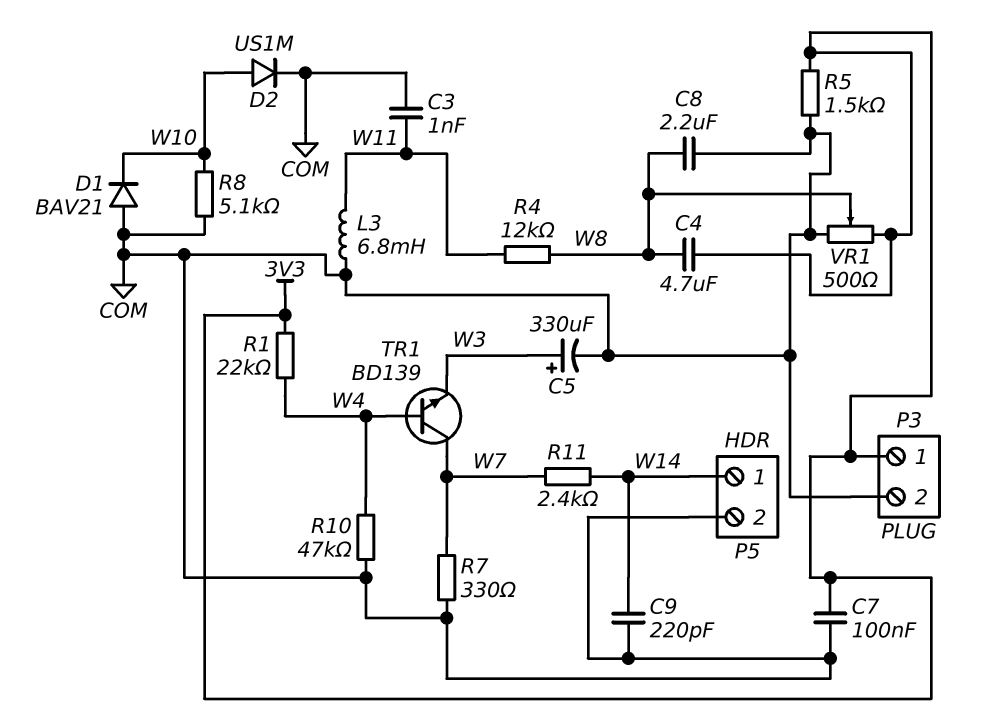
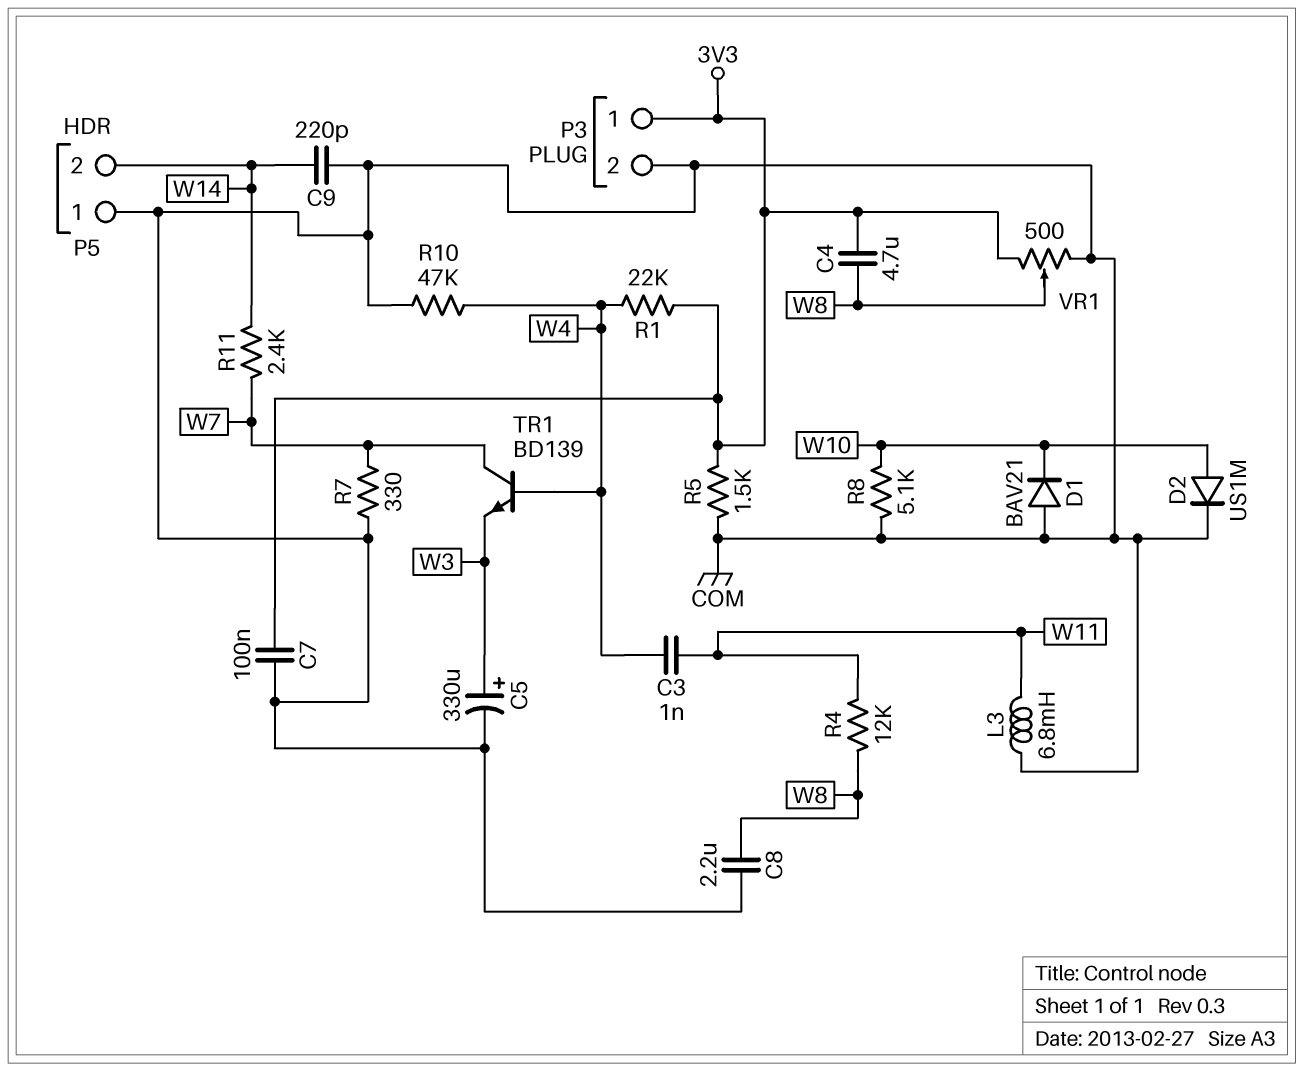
C3: 1nF (COM, W11) -> 1nF (W4, W11)
P5 pin 1: W14 -> COM
P5 pin 2: COM -> W14

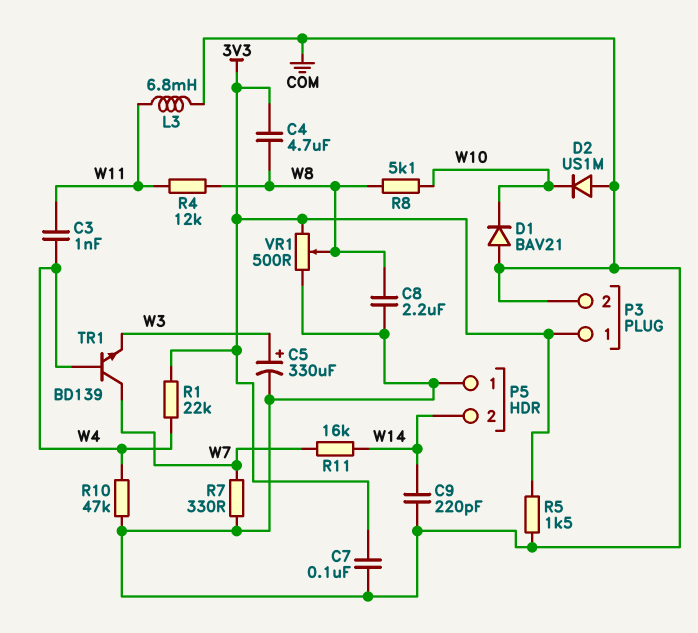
D2: diode US1M (A W10, K COM) -> diode US1M (A COM, K W10)
R8: 5.1k (COM, W10) -> 5.1k (W8, W10)
R11: 2.4k (W7, W14) -> 16k (W7, W14)

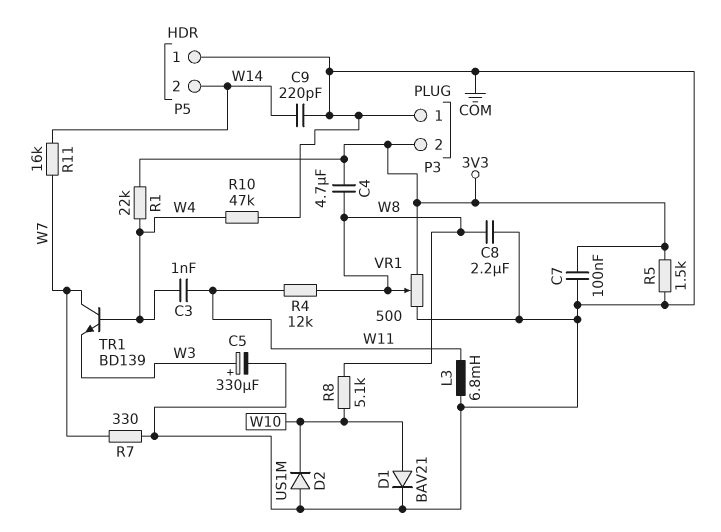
D1: diode BAV21 (A COM, K W10) -> diode BAV21 (A W10, K COM)
P3 pin 1: 3V3 -> COM
P3 pin 2: COM -> 3V3

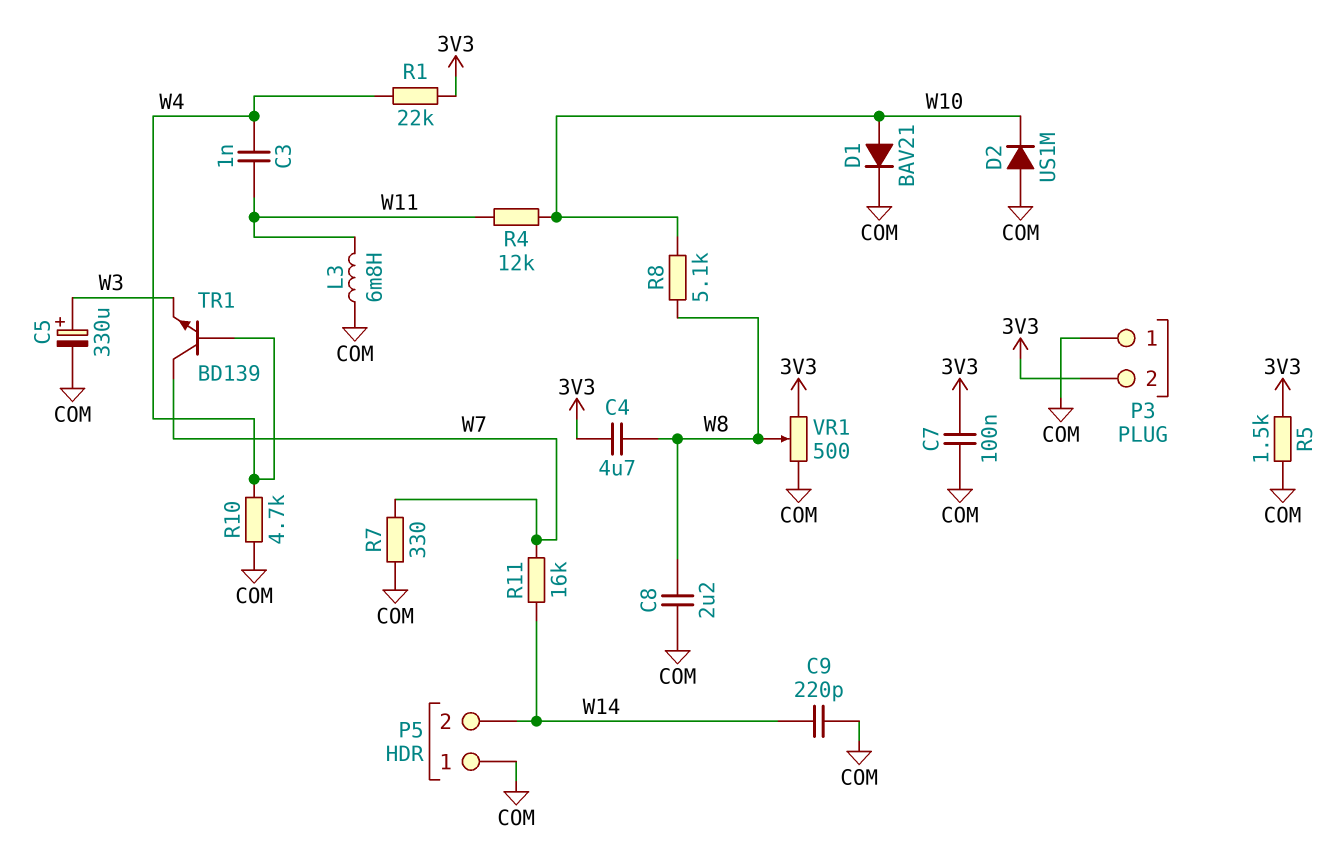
R4: 12k (W8, W11) -> 12k (W10, W11)
R10: 47k (COM, W4) -> 4.7k (COM, W4)

